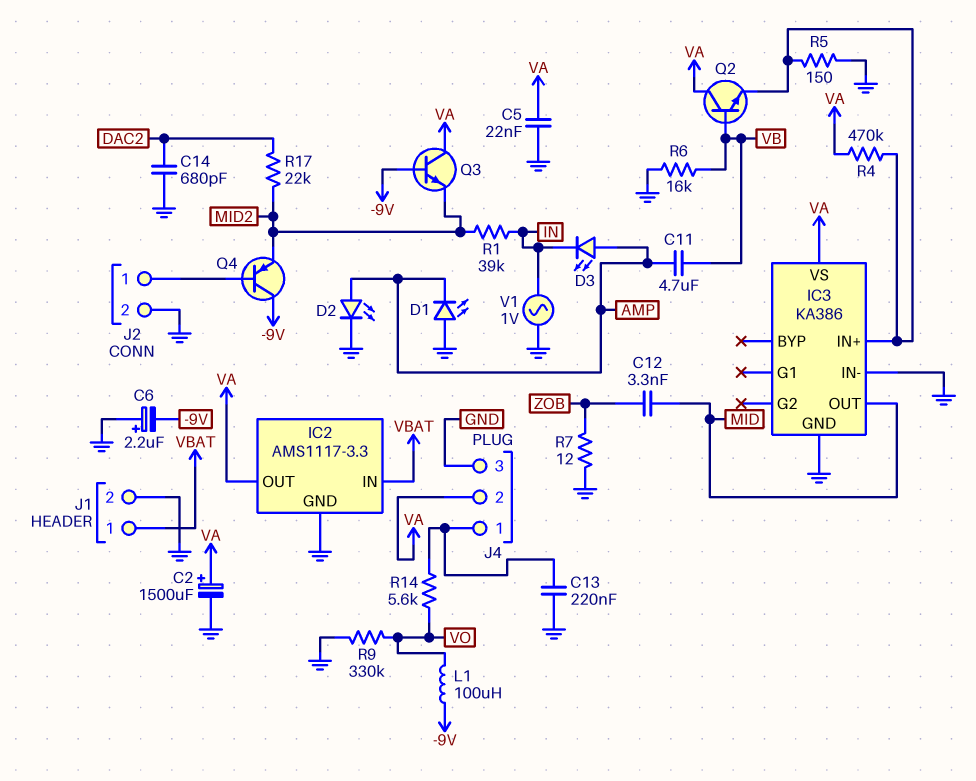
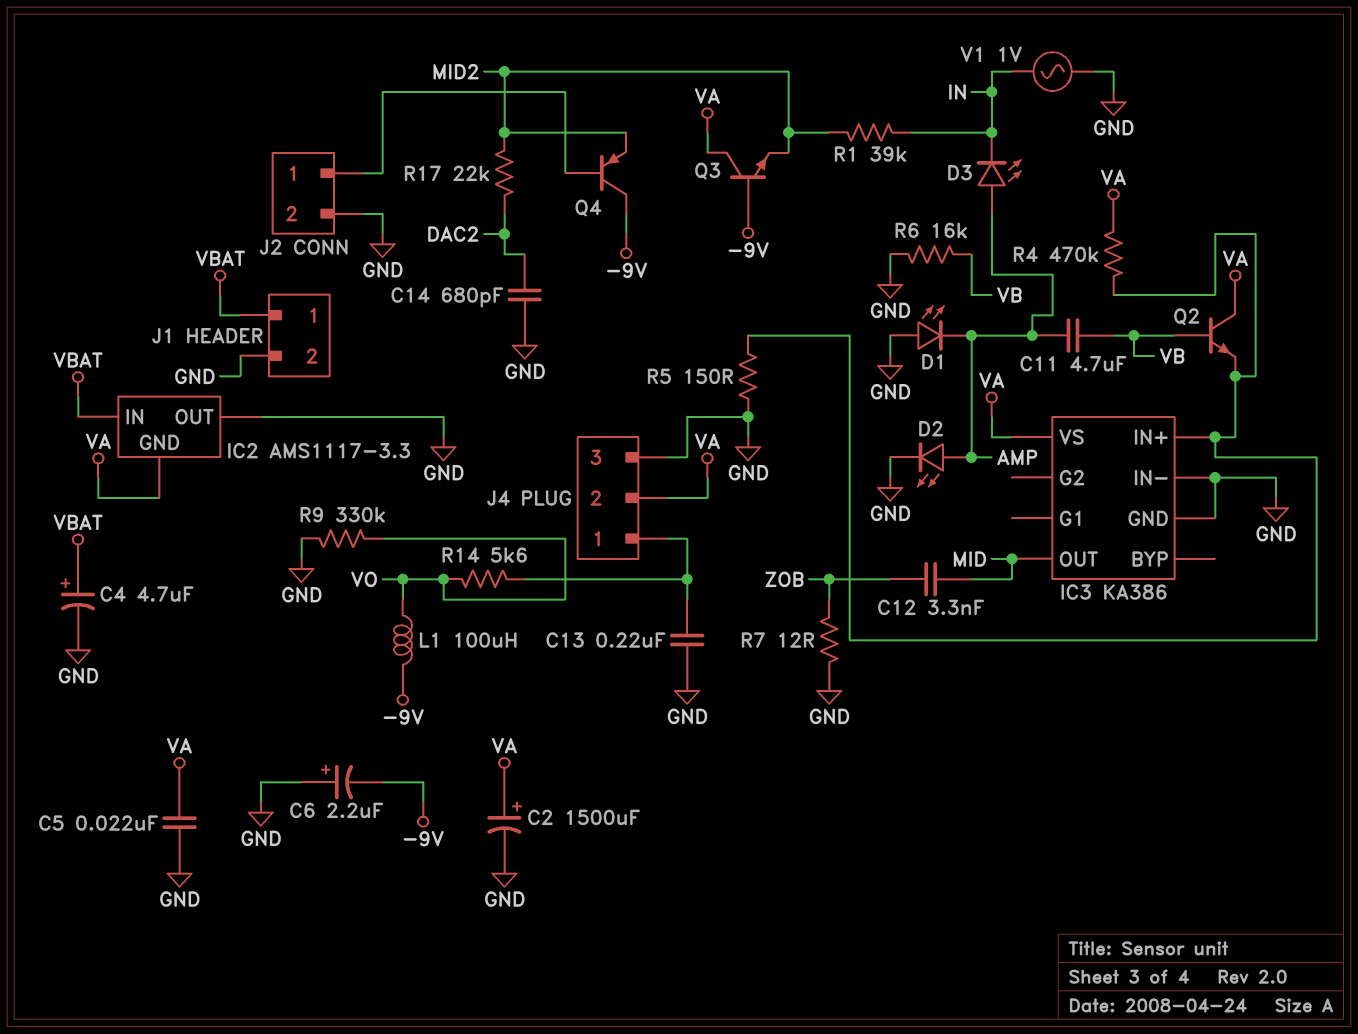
C4: none -> 4.7uF (plus VBAT, minus GND)
IC2 pin GND: GND -> VA
IC2 pin OUT: VA -> GND

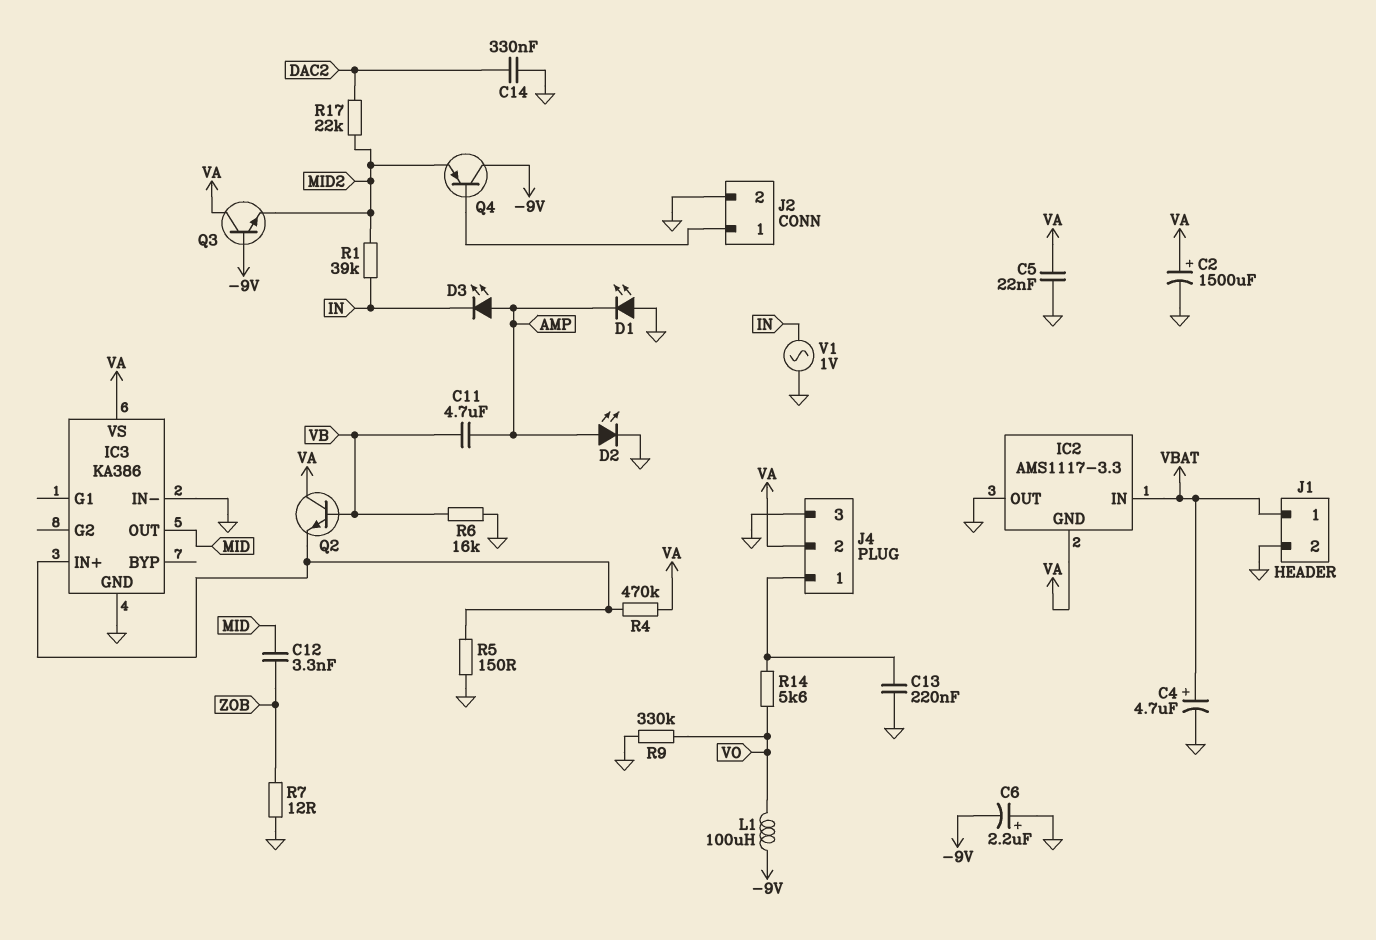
C14: 680pF (DAC2, GND) -> 330nF (DAC2, GND)

